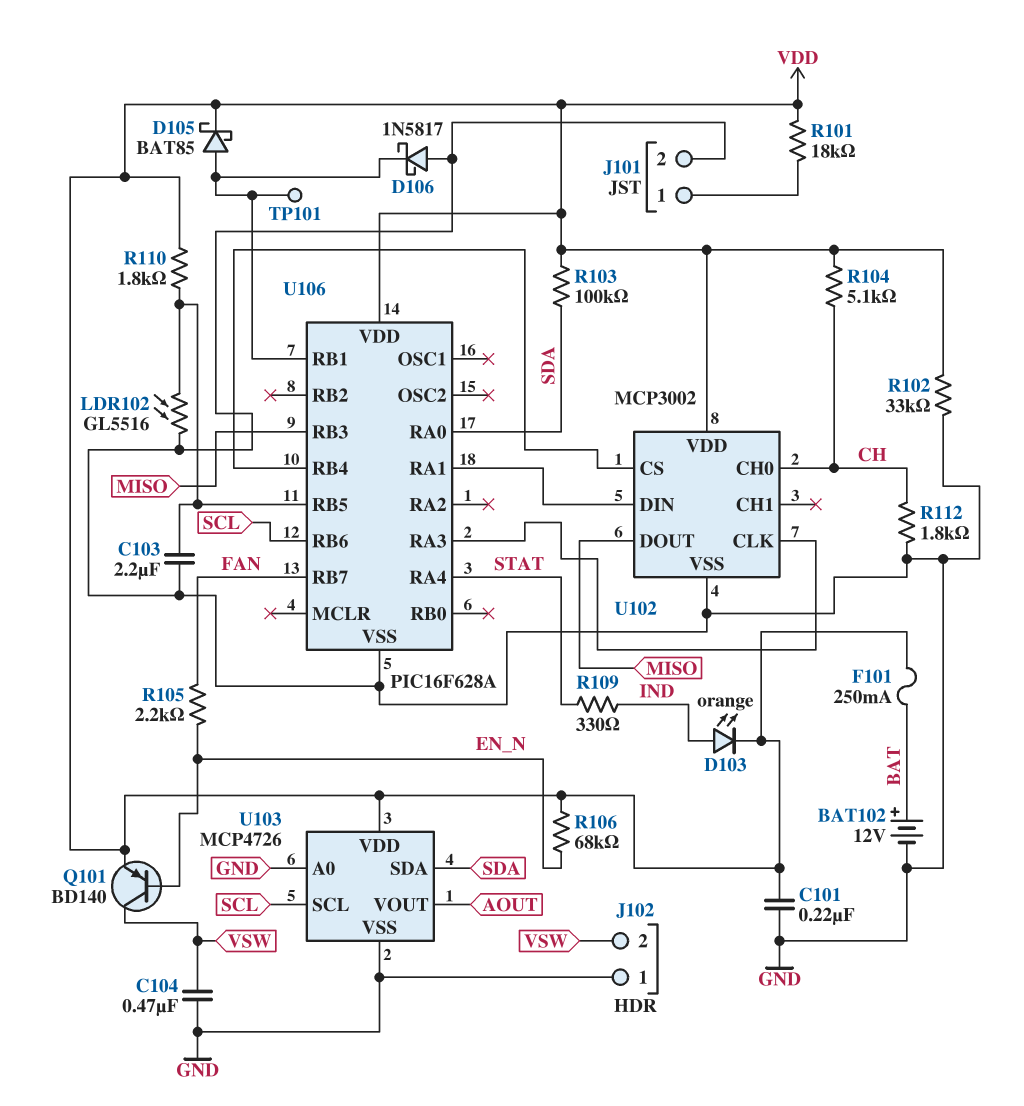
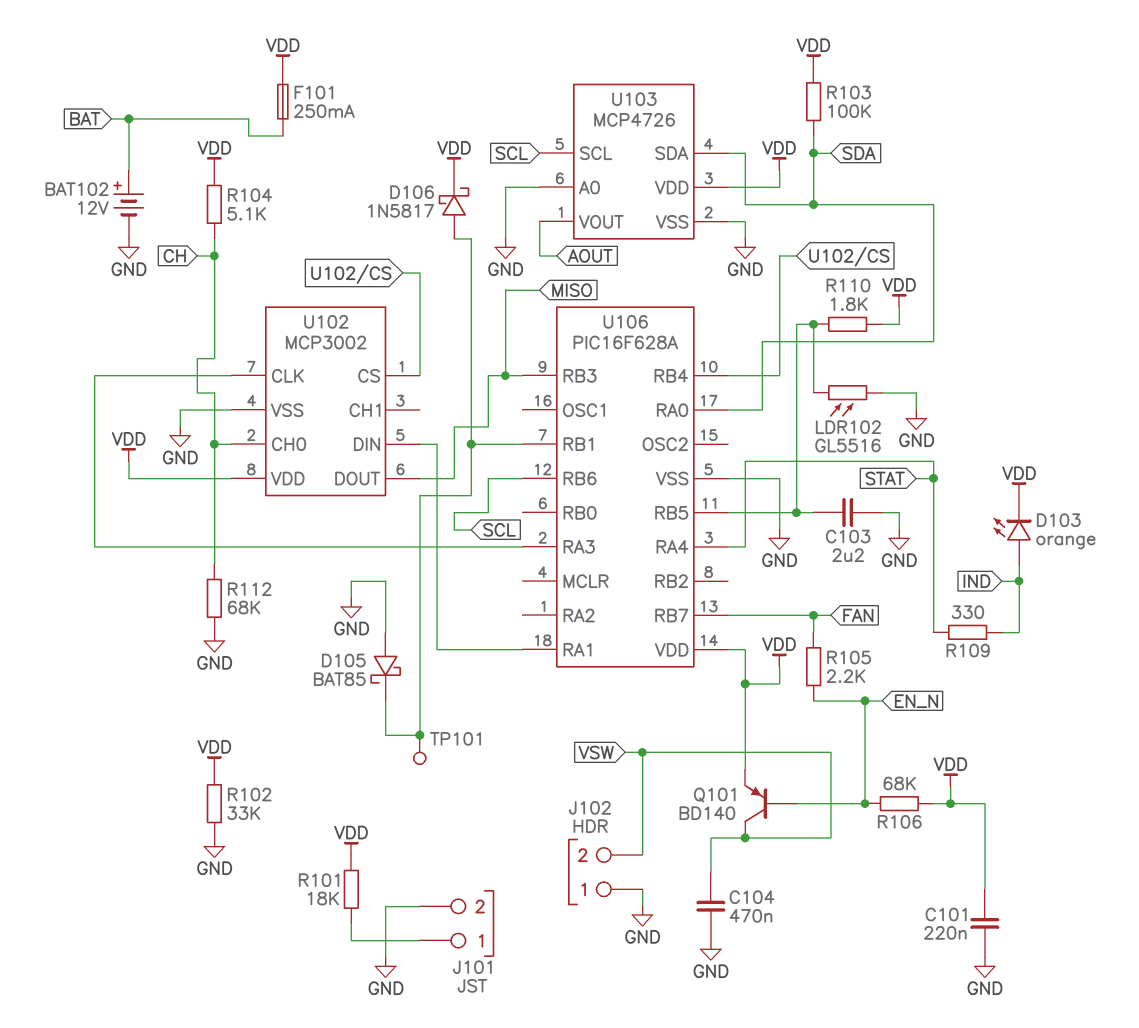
D105: schottky BAT85 (A U106/RB1, K VDD) -> schottky BAT85 (A GND, K U106/RB1)
D106: schottky 1N5817 (A GND, K U106/RB1) -> schottky 1N5817 (A U106/RB1, K VDD)
R112: 1.8k (CH, GND) -> 68k (CH, GND)

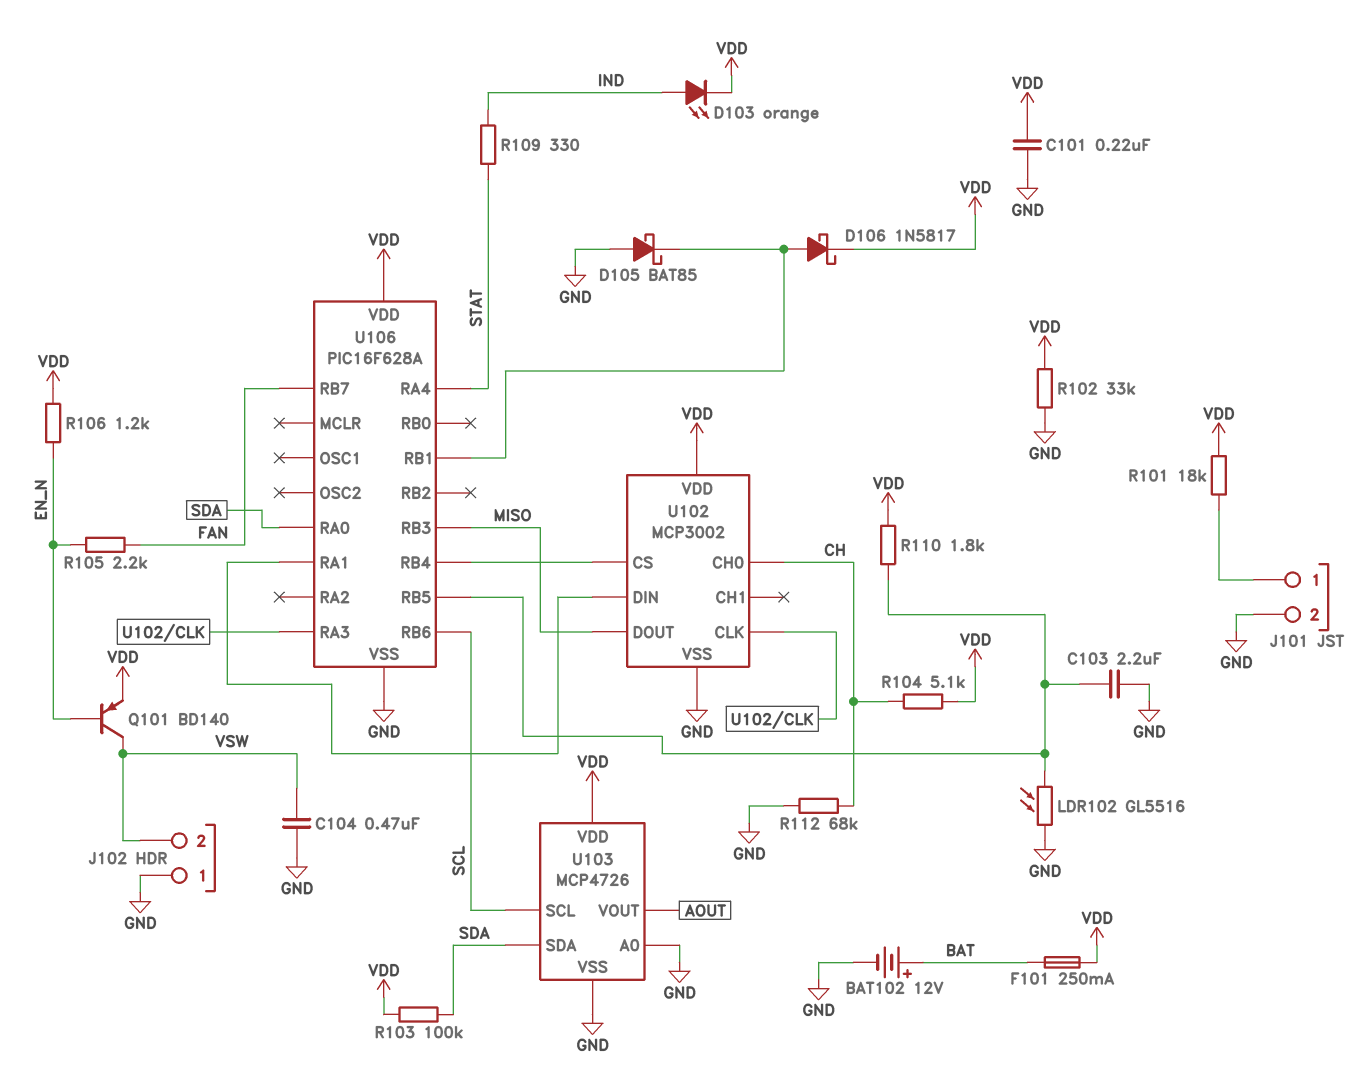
R106: 68k (EN_N, VDD) -> 1.2k (EN_N, VDD)
TP101: test point (U106/RB1) -> none

